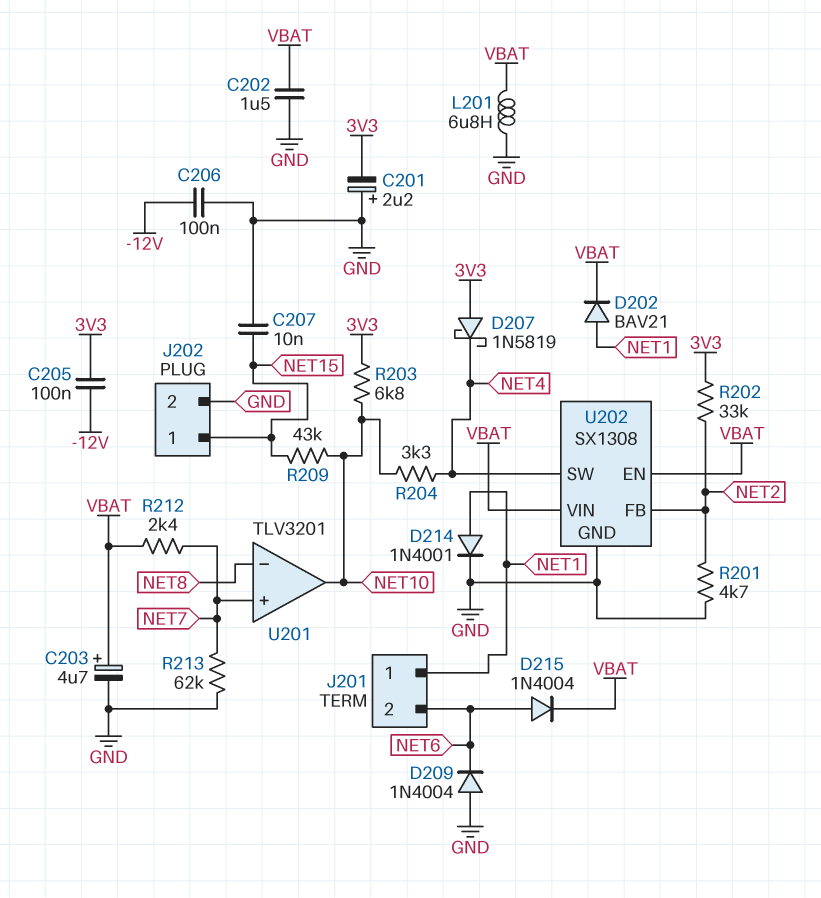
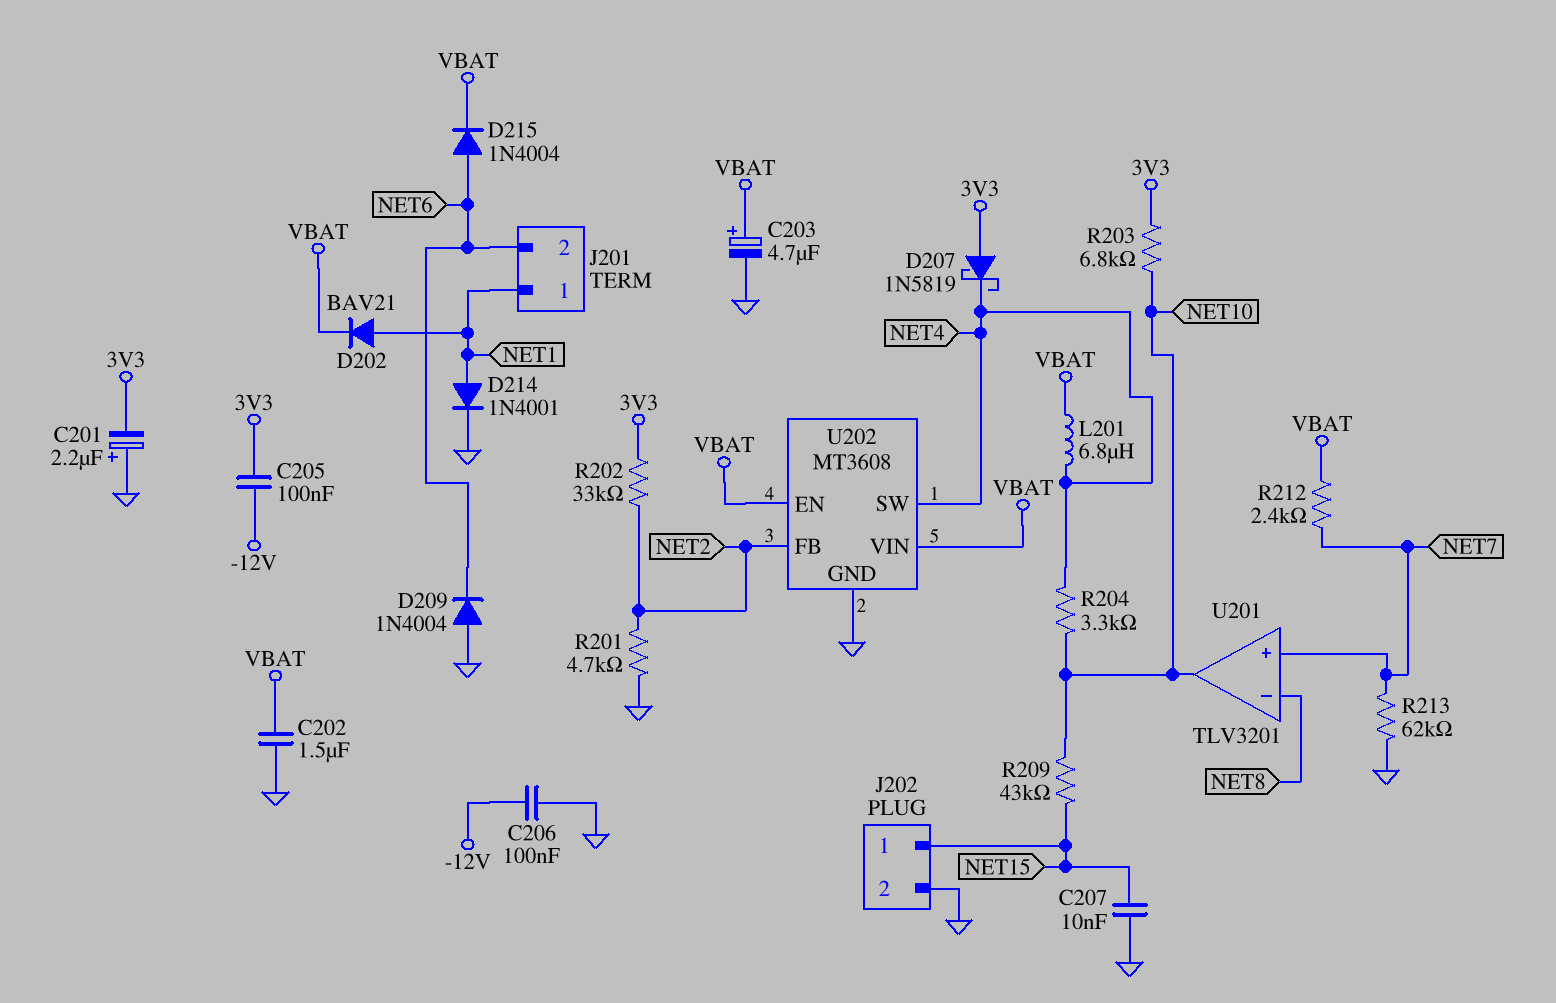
L201: 6.8uH (GND, VBAT) -> 6.8uH (NET4, VBAT)
U202: SX1308 -> MT3608

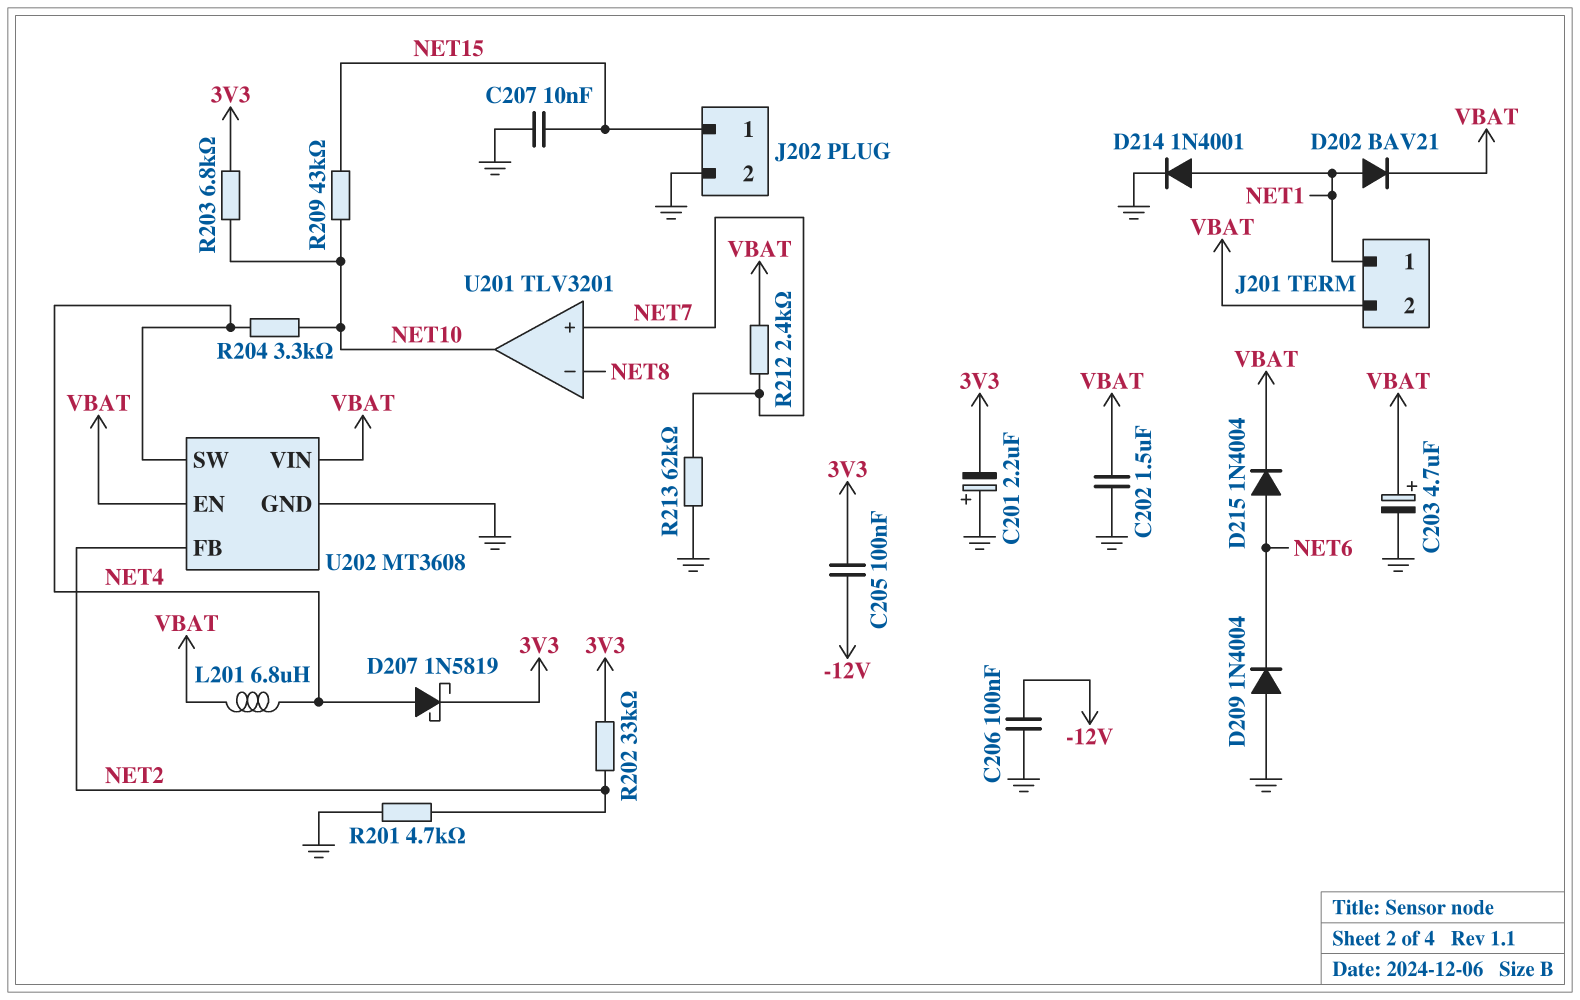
D207: schottky 1N5819 (A 3V3, K NET4) -> schottky 1N5819 (A NET4, K 3V3)
J201 pin 2: NET6 -> VBAT

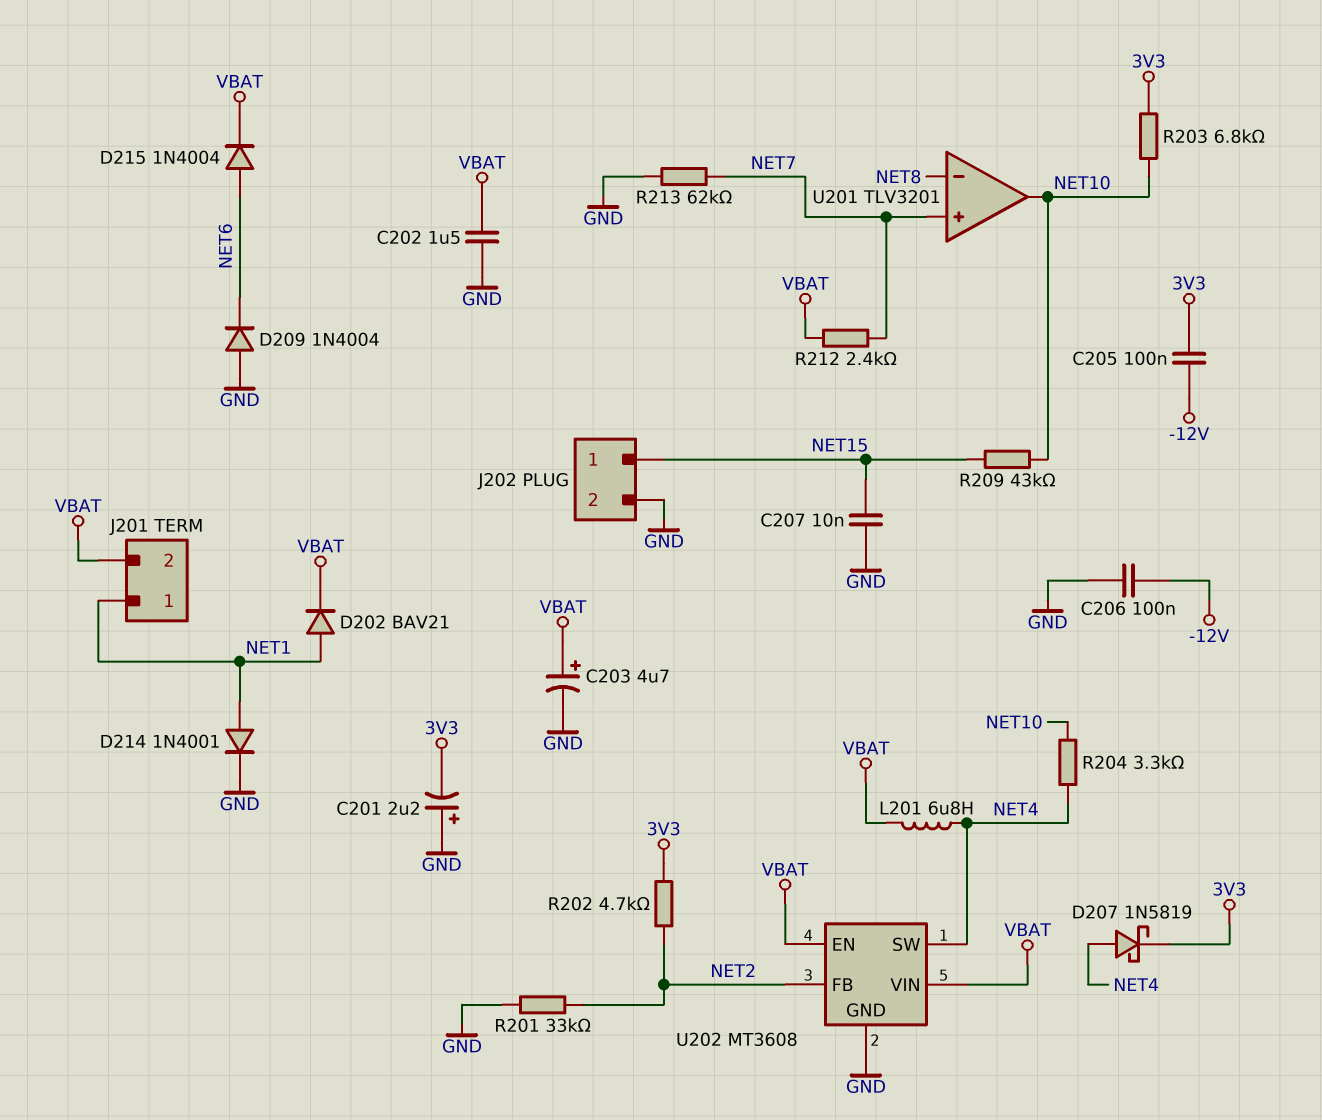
R201: 4.7k (GND, NET2) -> 33k (GND, NET2)
R202: 33k (3V3, NET2) -> 4.7k (3V3, NET2)

